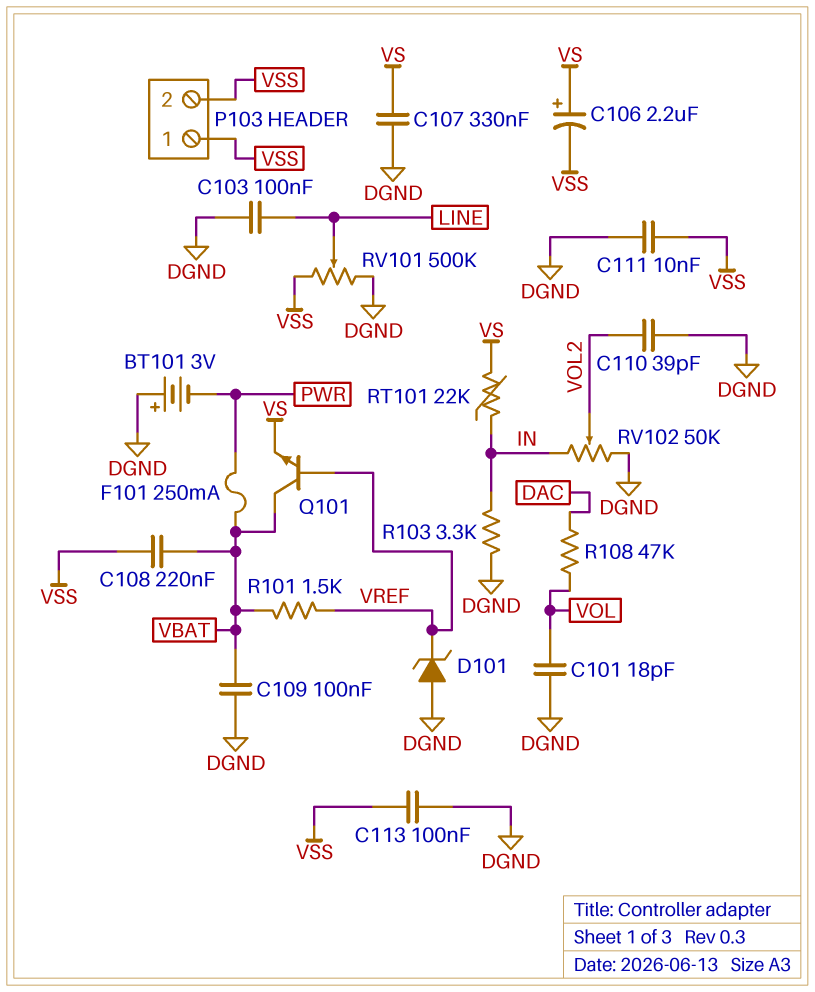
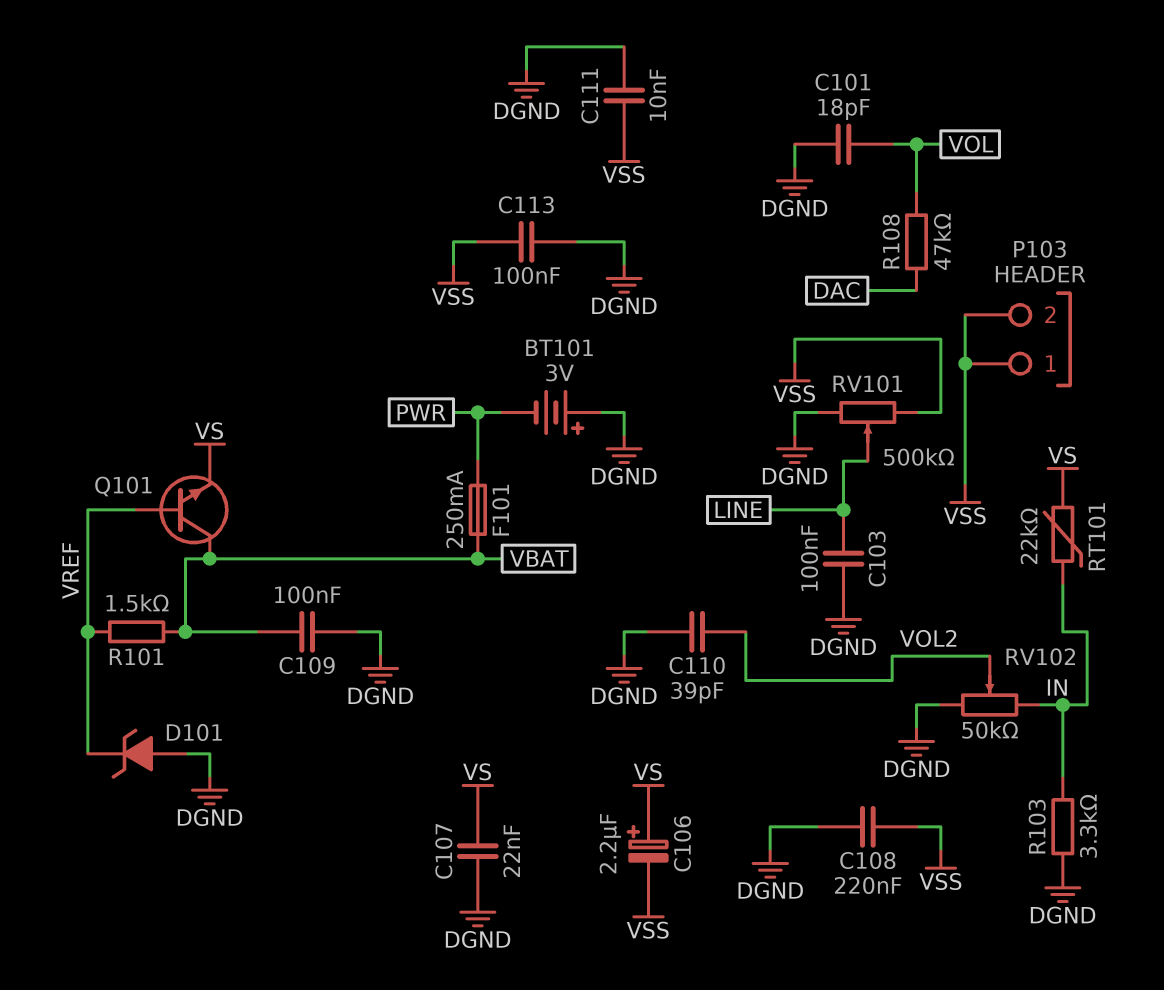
C107: 330nF (DGND, VS) -> 22nF (DGND, VS)
C108: 220nF (VBAT, VSS) -> 220nF (DGND, VSS)

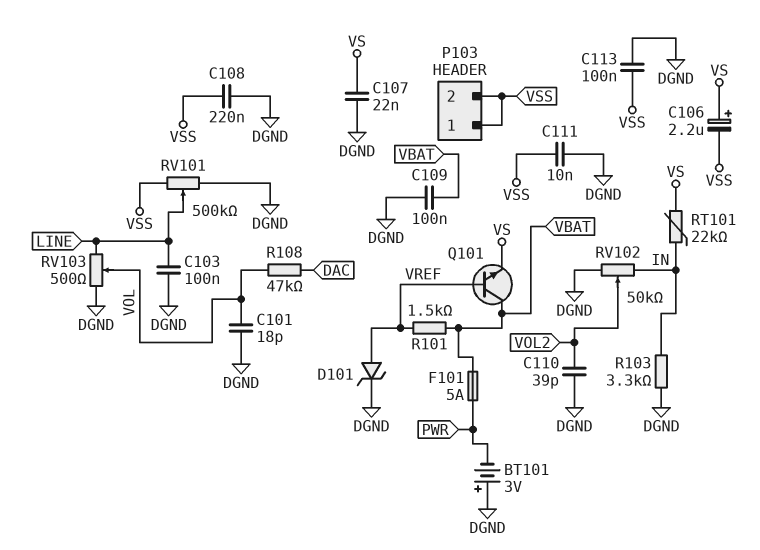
D101: zener (A DGND, K VREF) -> zener (A VREF, K DGND)
F101: 250mA (PWR, VBAT) -> 5A (PWR, VBAT)
RV103: none -> 500 (DGND, LINE, wiper VOL)

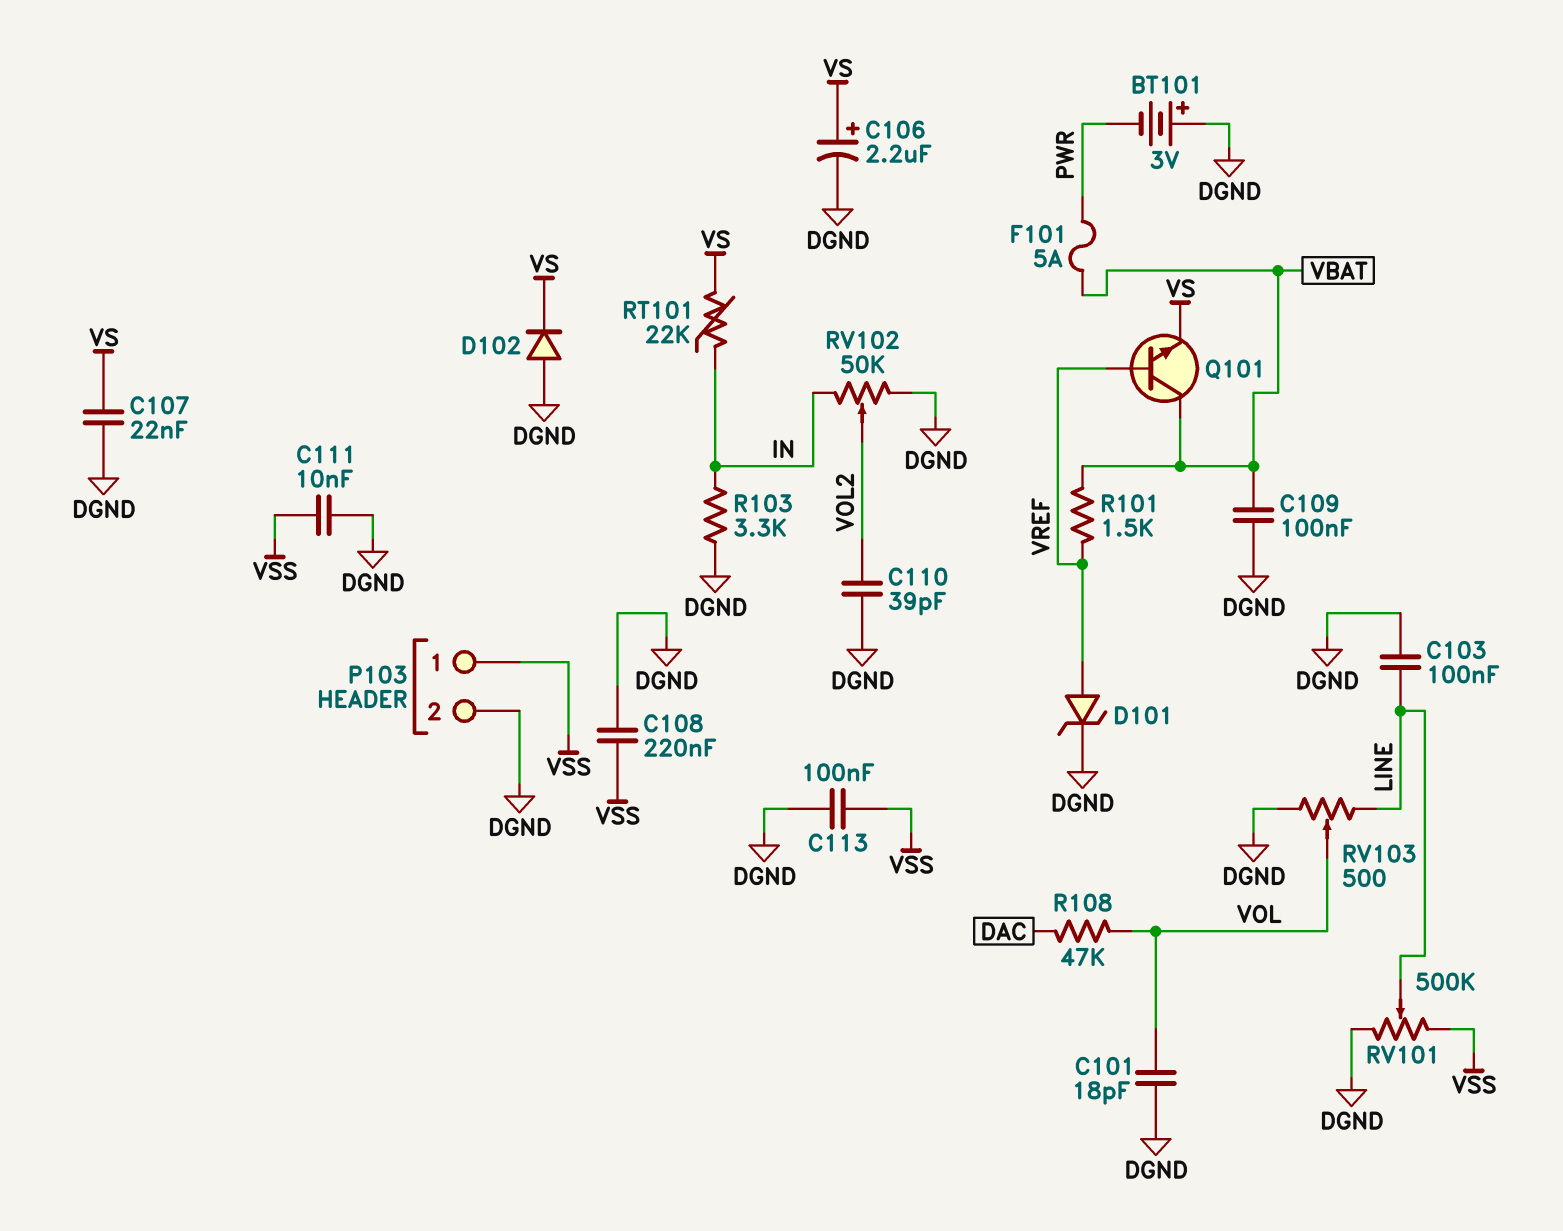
C106: 2.2uF (plus VS, minus VSS) -> 2.2uF (plus VS, minus DGND)
D102: none -> diode (A DGND, K VS)
P103 pin 2: VSS -> DGND

